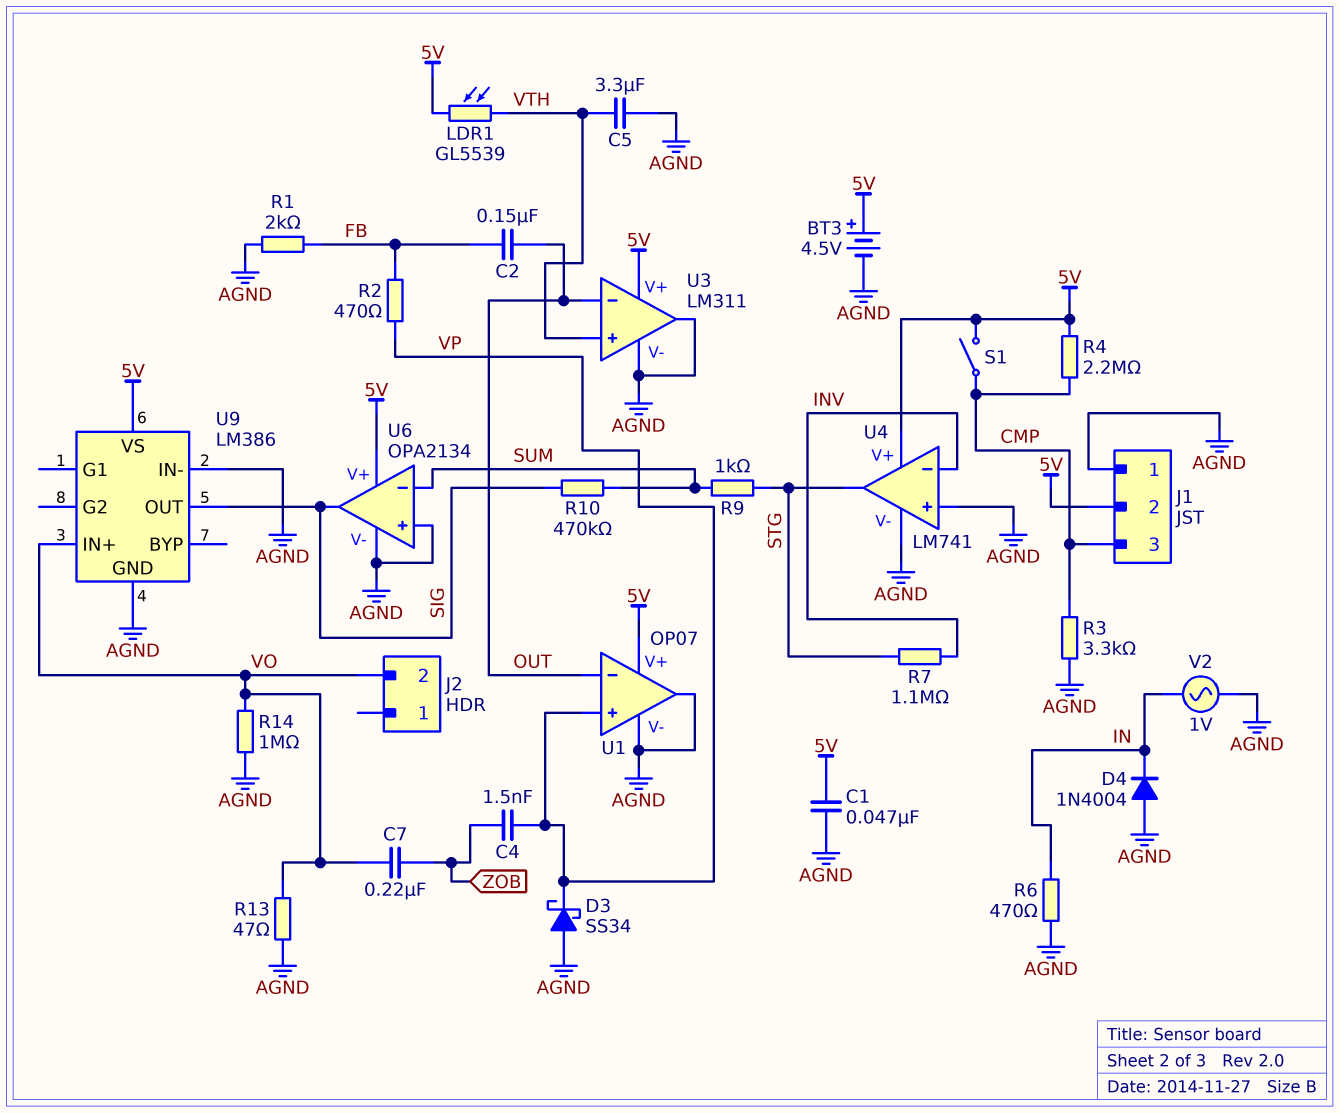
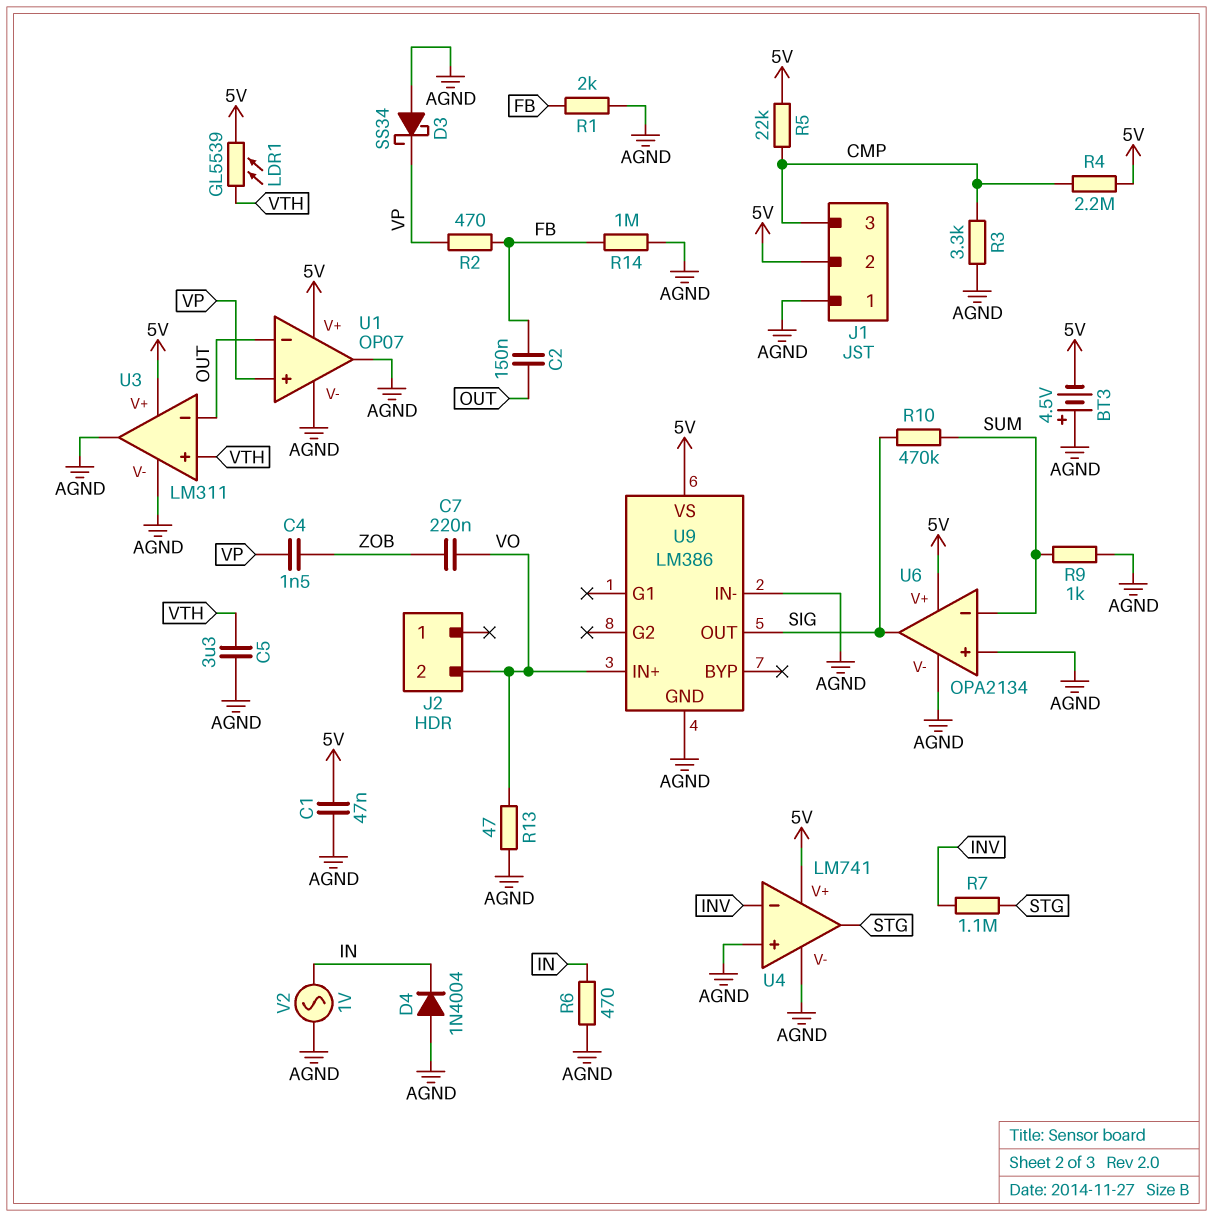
BT3: 4.5V (plus 5V, minus AGND) -> 4.5V (plus AGND, minus 5V)
R5: none -> 22k (5V, CMP)
R9: 1k (STG, SUM) -> 1k (AGND, SUM)
R14: 1M (AGND, VO) -> 1M (AGND, FB)
S1: switch (5V, CMP) -> none

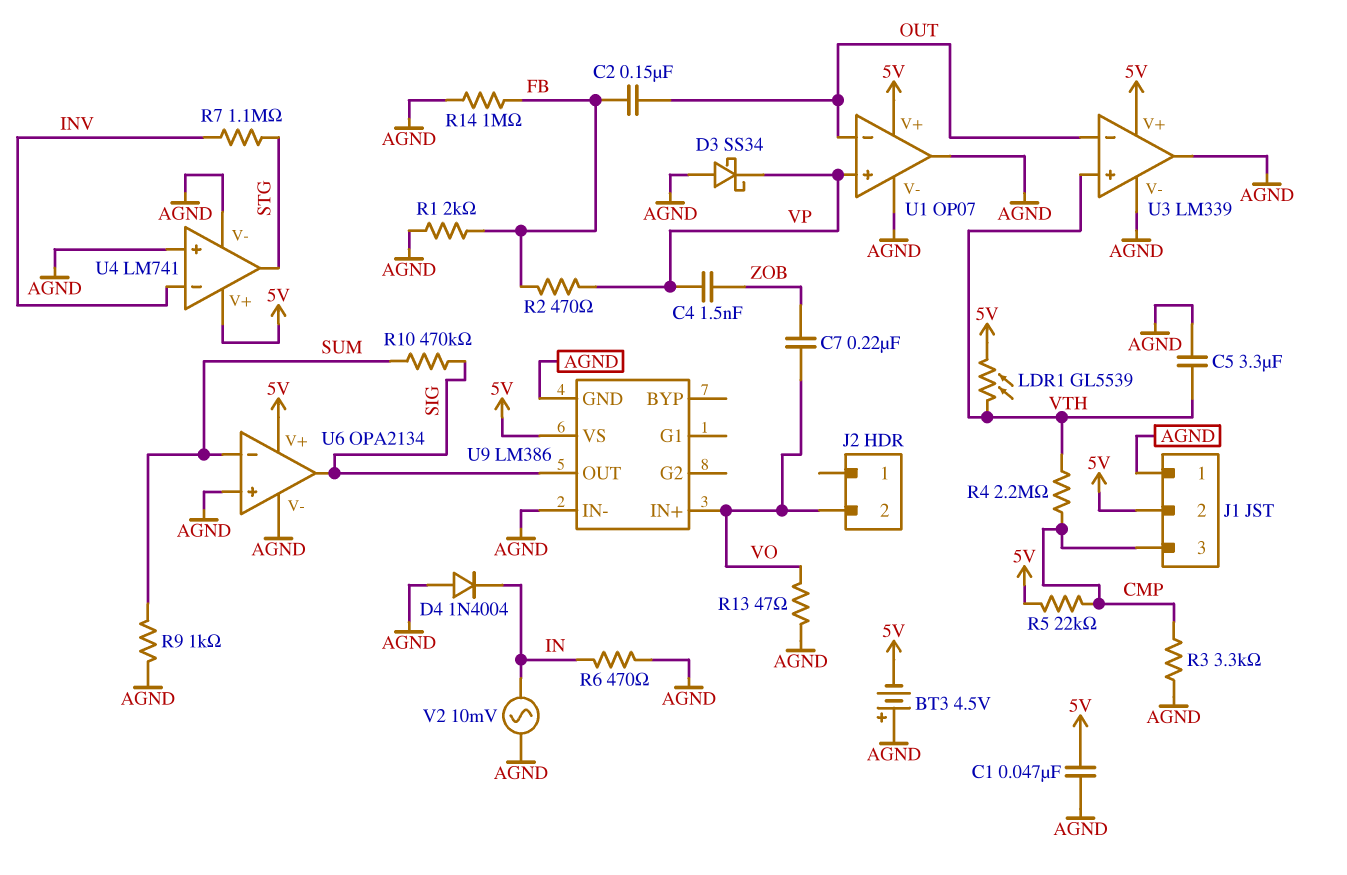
R4: 2.2M (5V, CMP) -> 2.2M (CMP, VTH)
U3: LM311 -> LM339
V2: AC 1V (AGND, IN) -> AC 10mV (AGND, IN)

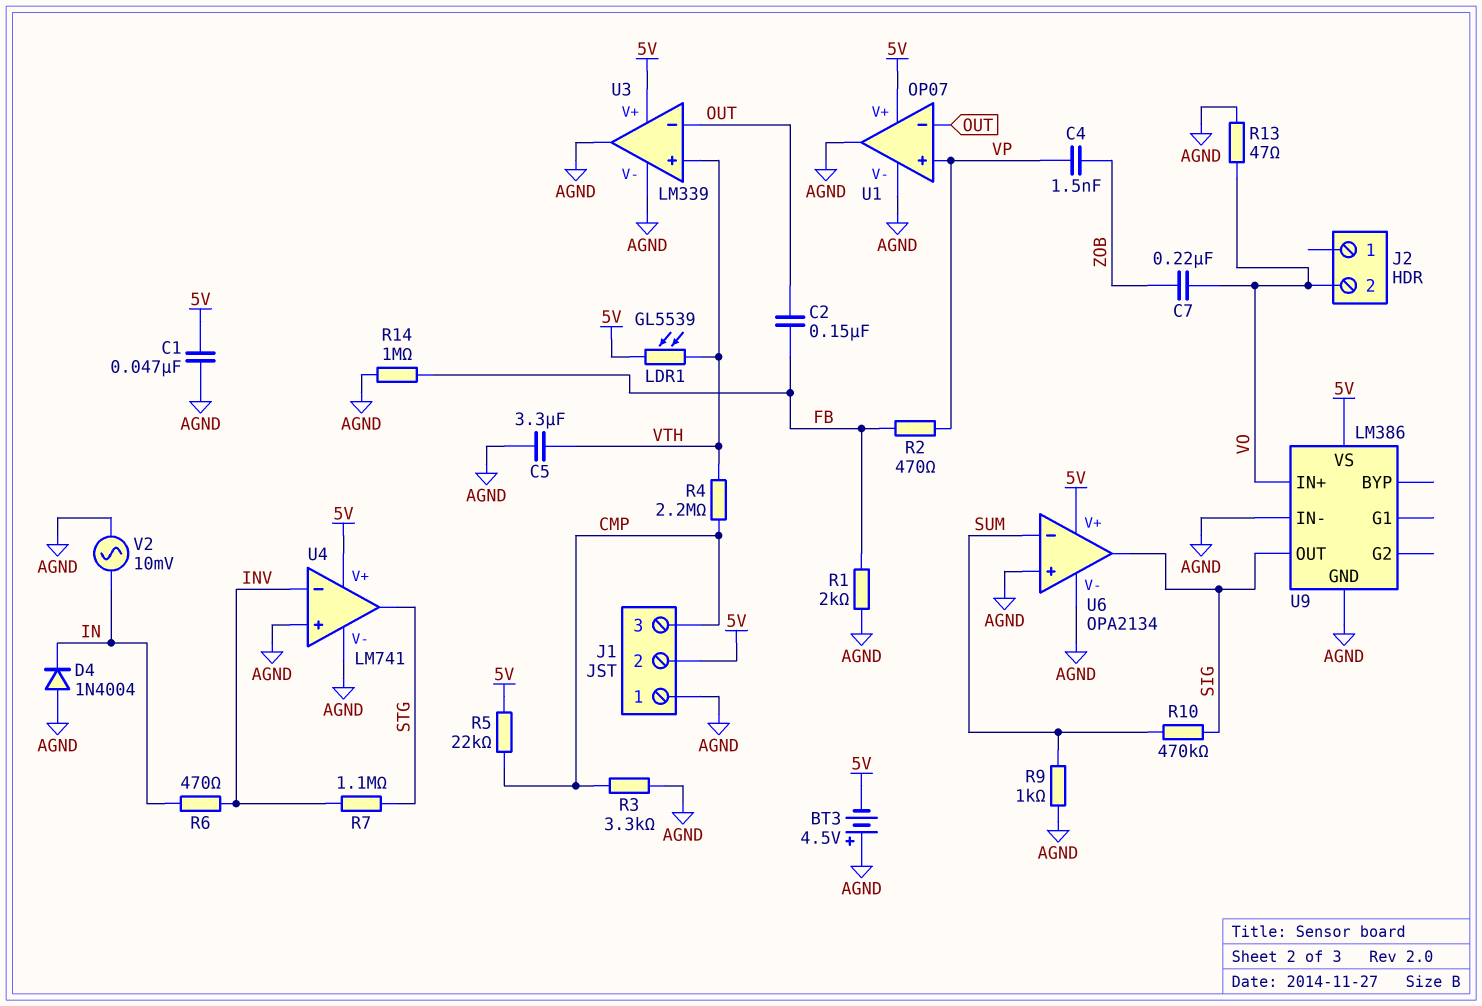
D3: schottky SS34 (A AGND, K VP) -> none
R6: 470 (AGND, IN) -> 470 (IN, INV)

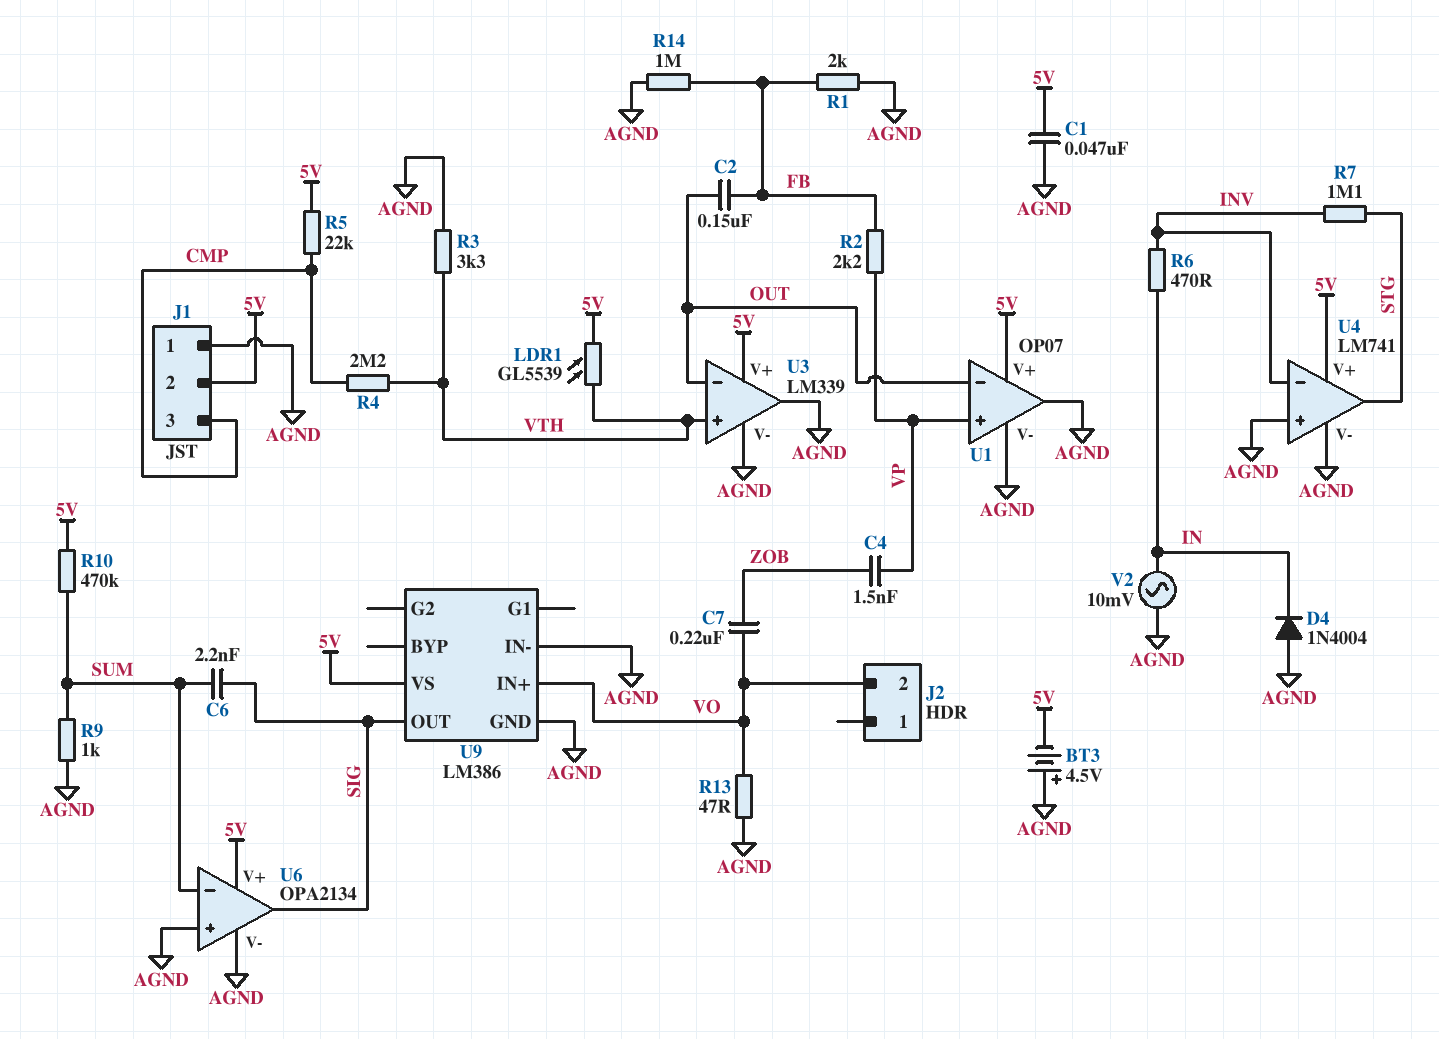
C5: 3.3uF (AGND, VTH) -> none
C6: none -> 2.2nF (SIG, SUM)
R2: 470 (FB, VP) -> 2.2k (FB, VP)
R3: 3.3k (AGND, CMP) -> 3.3k (AGND, VTH)
R10: 470k (SIG, SUM) -> 470k (5V, SUM)

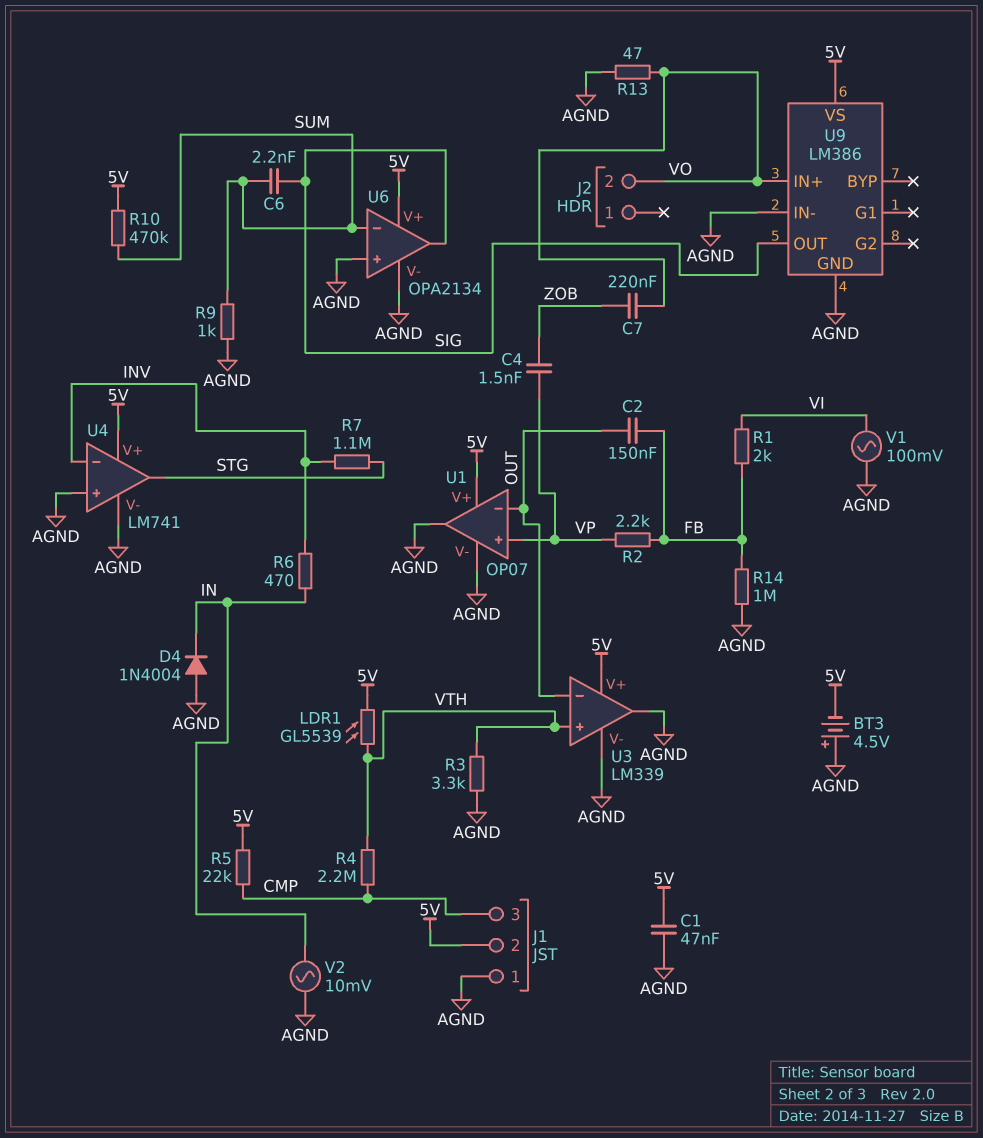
R1: 2k (AGND, FB) -> 2k (FB, VI)
V1: none -> AC 100mV (AGND, VI)

